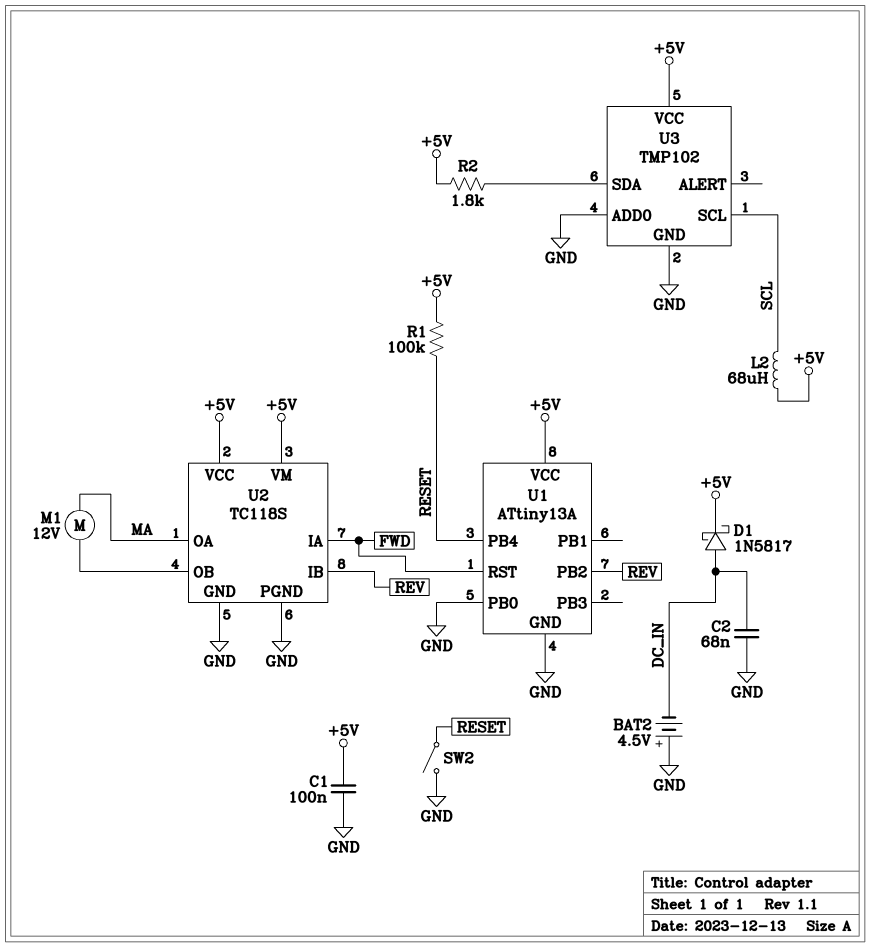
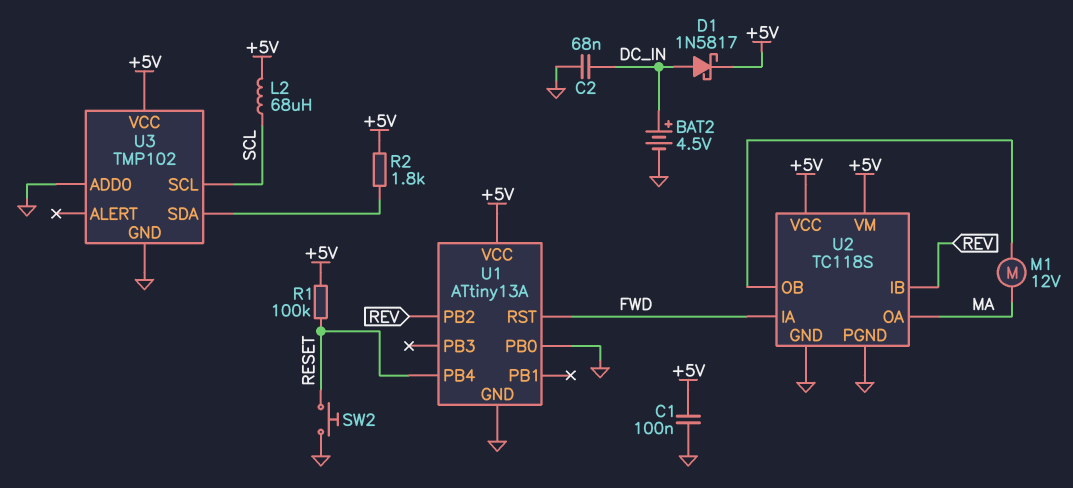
BAT2: 4.5V (plus GND, minus DC_IN) -> 4.5V (plus DC_IN, minus GND)
SW2: switch (GND, RESET) -> button (GND, RESET)

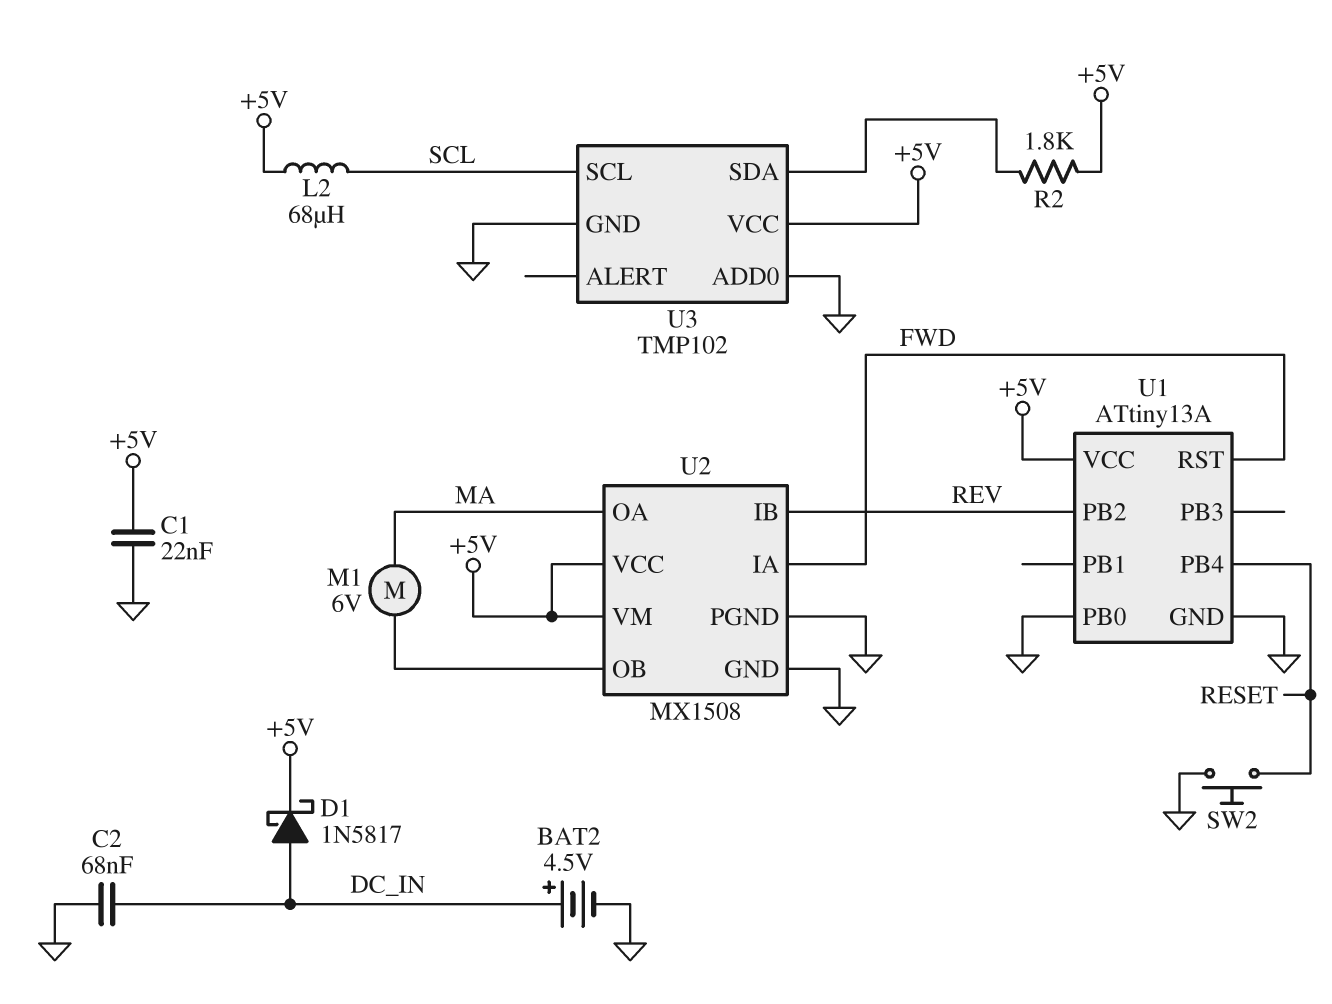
C1: 100nF (+5V, GND) -> 22nF (+5V, GND)
M1: motor 12V (MA, U2/OB) -> motor 6V (MA, U2/OB)
R1: 100k (+5V, RESET) -> none
U2: TC118S -> MX1508

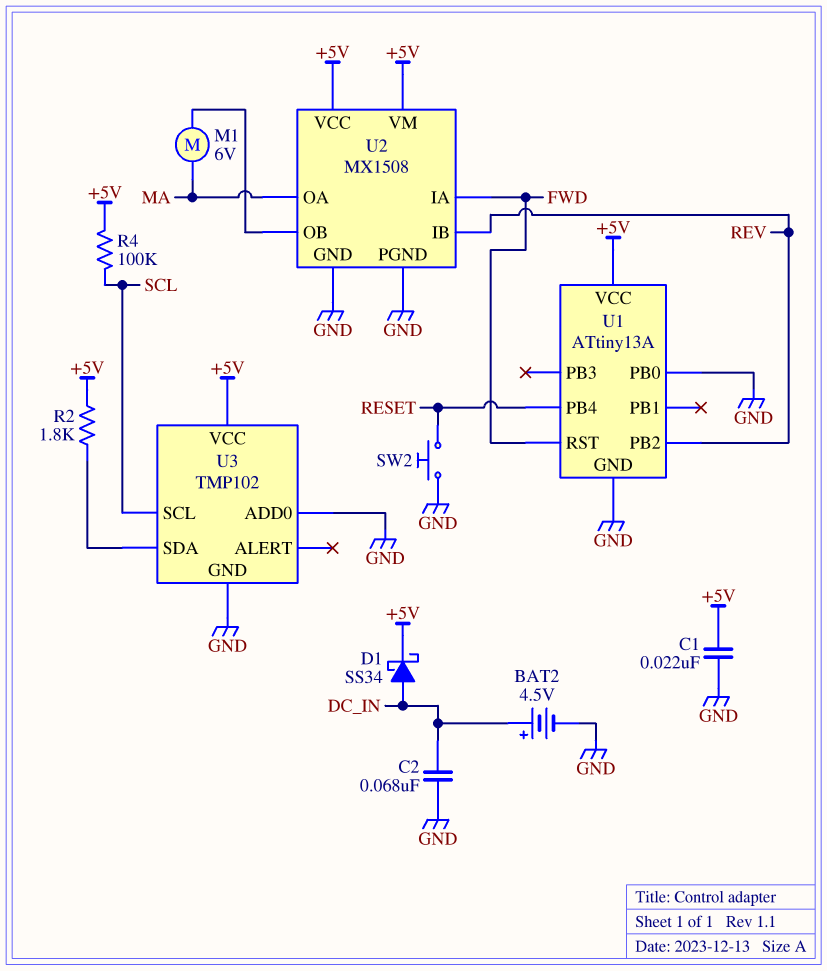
D1: schottky 1N5817 (A DC_IN, K +5V) -> schottky SS34 (A DC_IN, K +5V)
L2: 68uH (+5V, SCL) -> none
R4: none -> 100k (+5V, SCL)

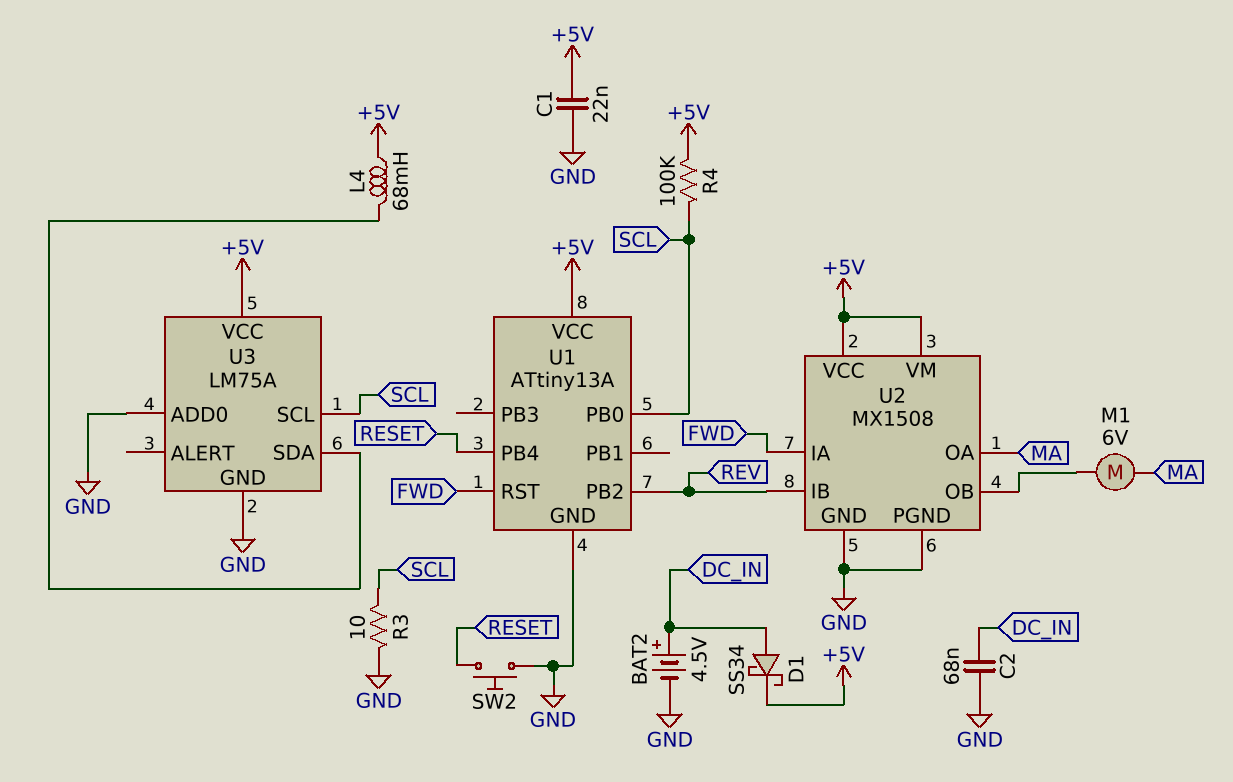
L4: none -> 68mH (+5V, U3/SDA)
R2: 1.8k (+5V, U3/SDA) -> none
R3: none -> 10 (GND, SCL)
U1 pin PB0: GND -> SCL
U3: TMP102 -> LM75A

